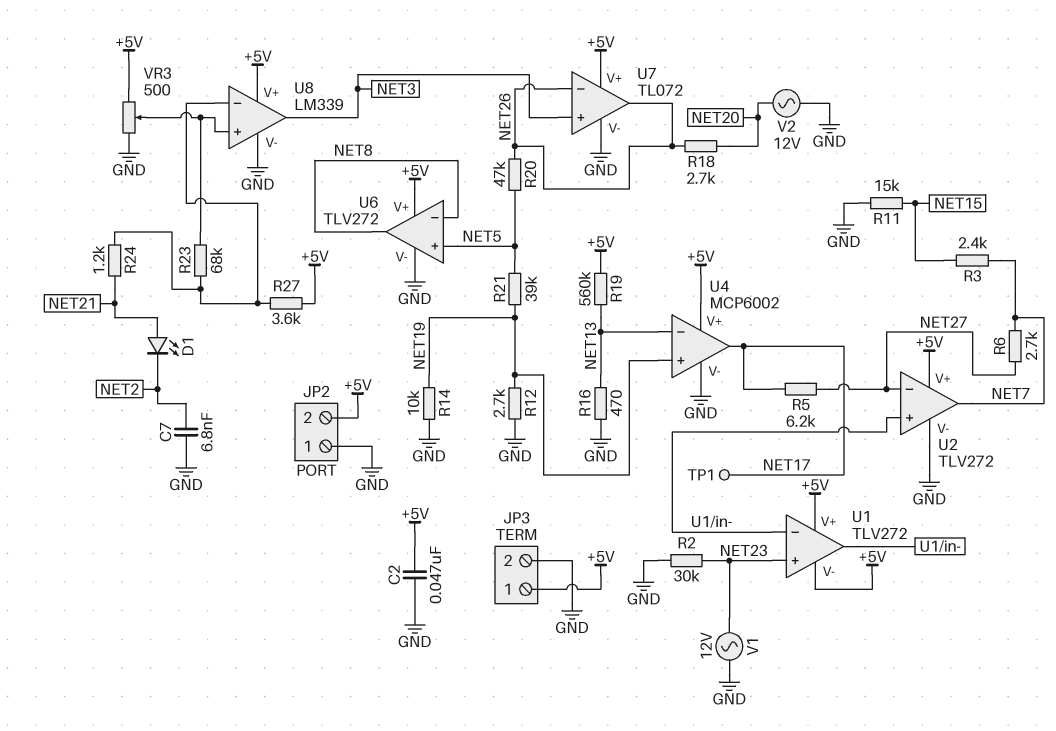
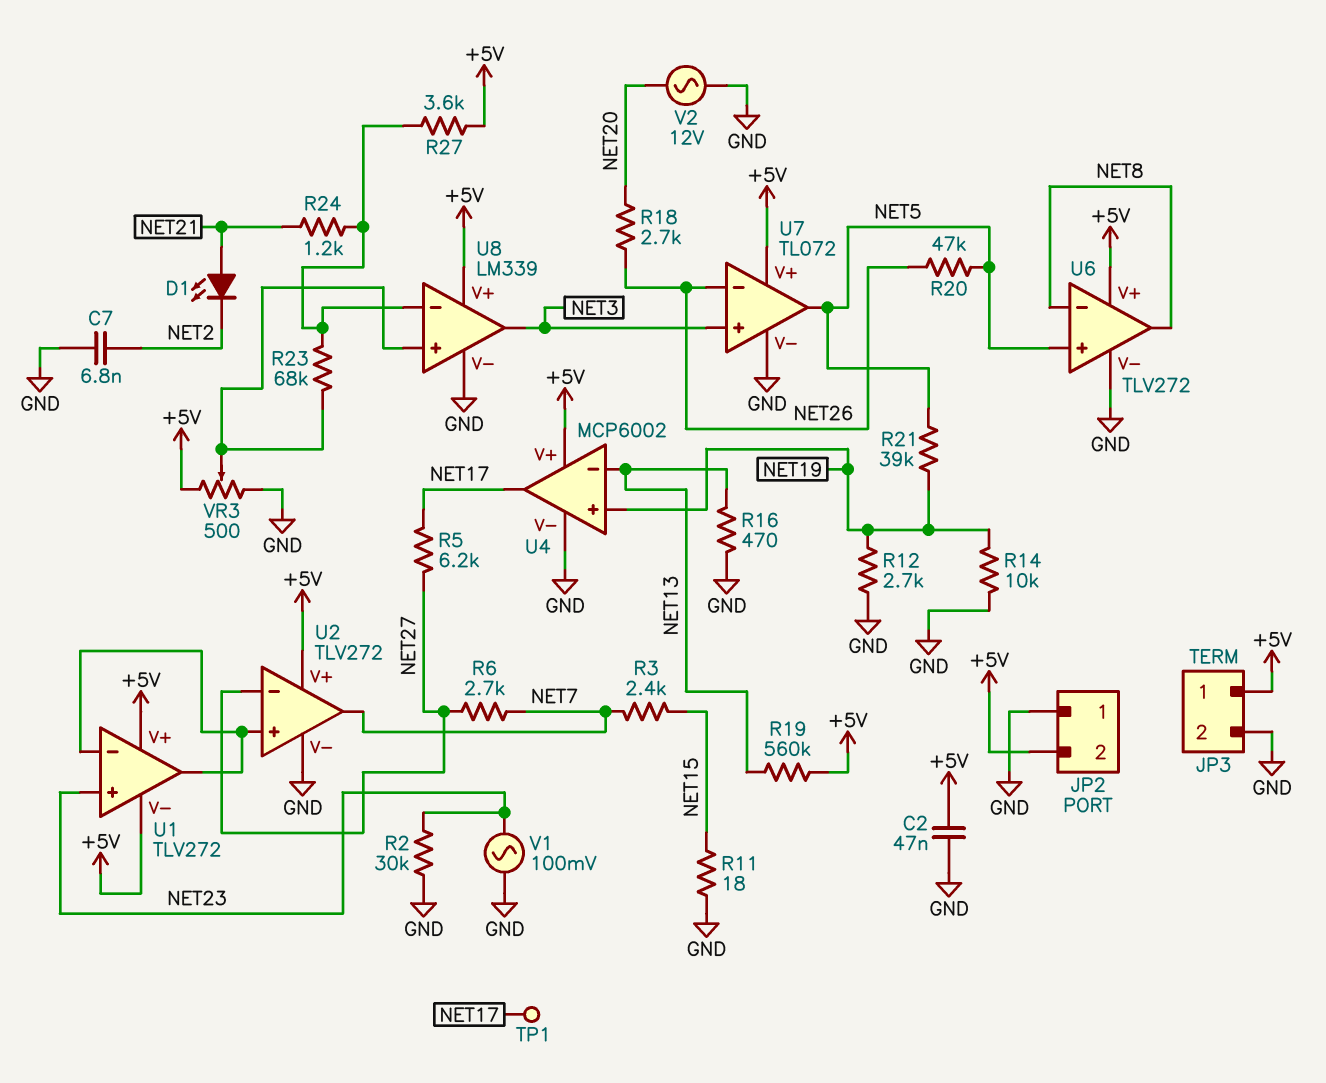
R11: 15k (GND, NET15) -> 18 (GND, NET15)
U7 pin out: NET26 -> NET5
V1: AC 12V (GND, NET23) -> AC 100mV (GND, NET23)

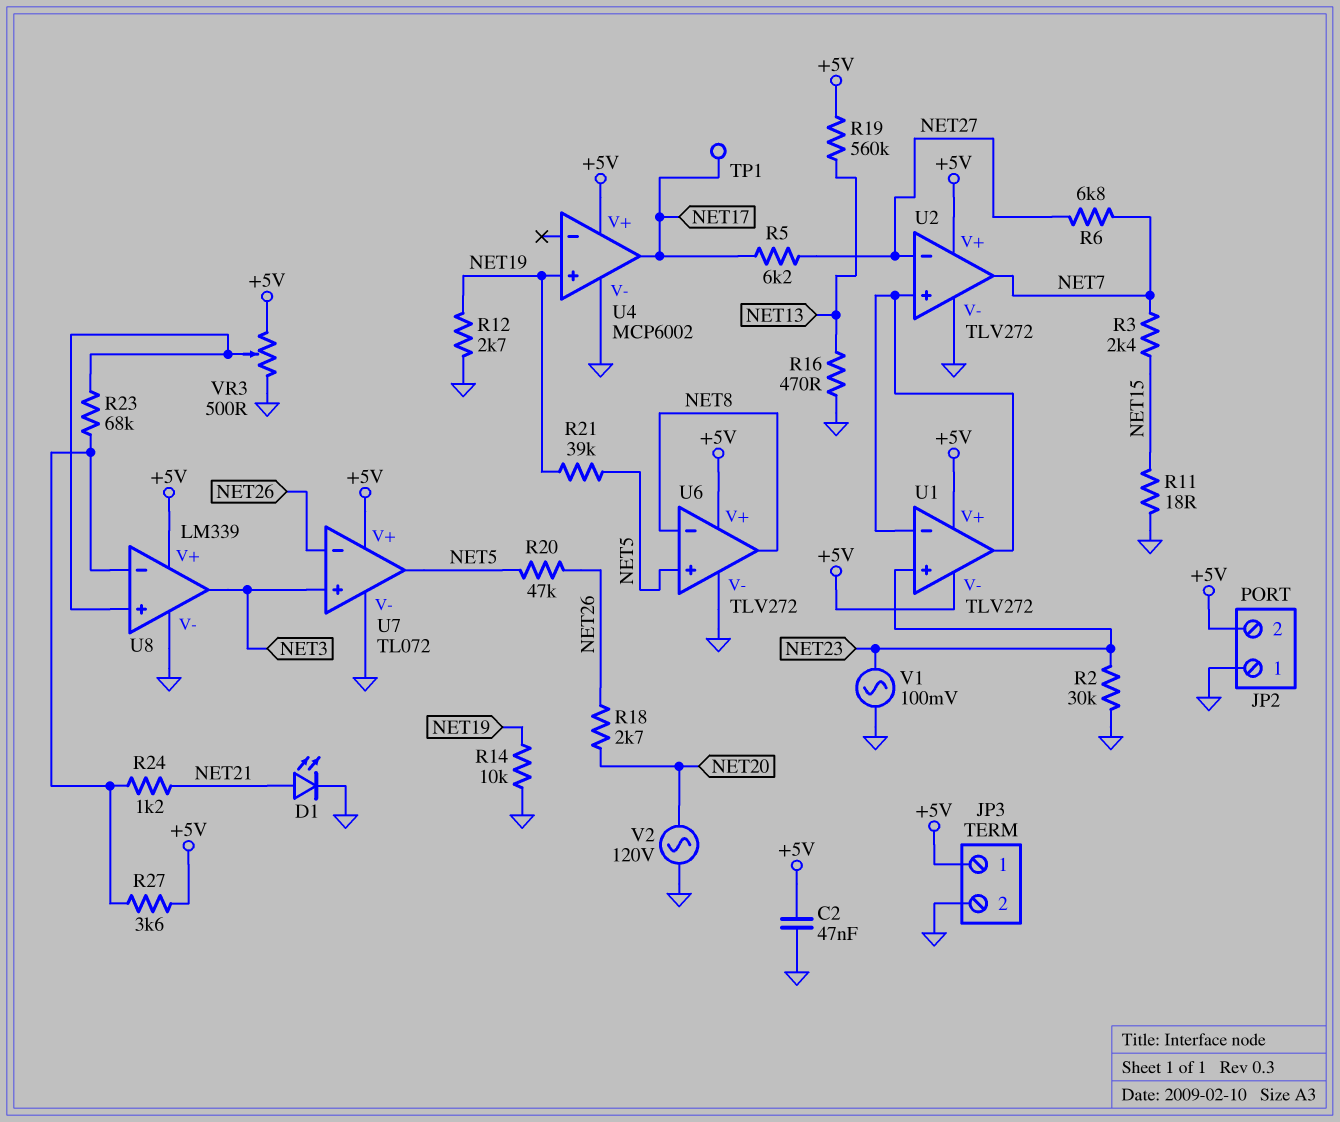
C7: 6.8nF (GND, NET2) -> none
D1: LED (A NET21, K NET2) -> LED (A NET21, K GND)
R6: 2.7k (NET7, NET27) -> 6.8k (NET7, NET27)
U4 pin in-: NET13 -> none
V2: AC 12V (GND, NET20) -> AC 120V (GND, NET20)

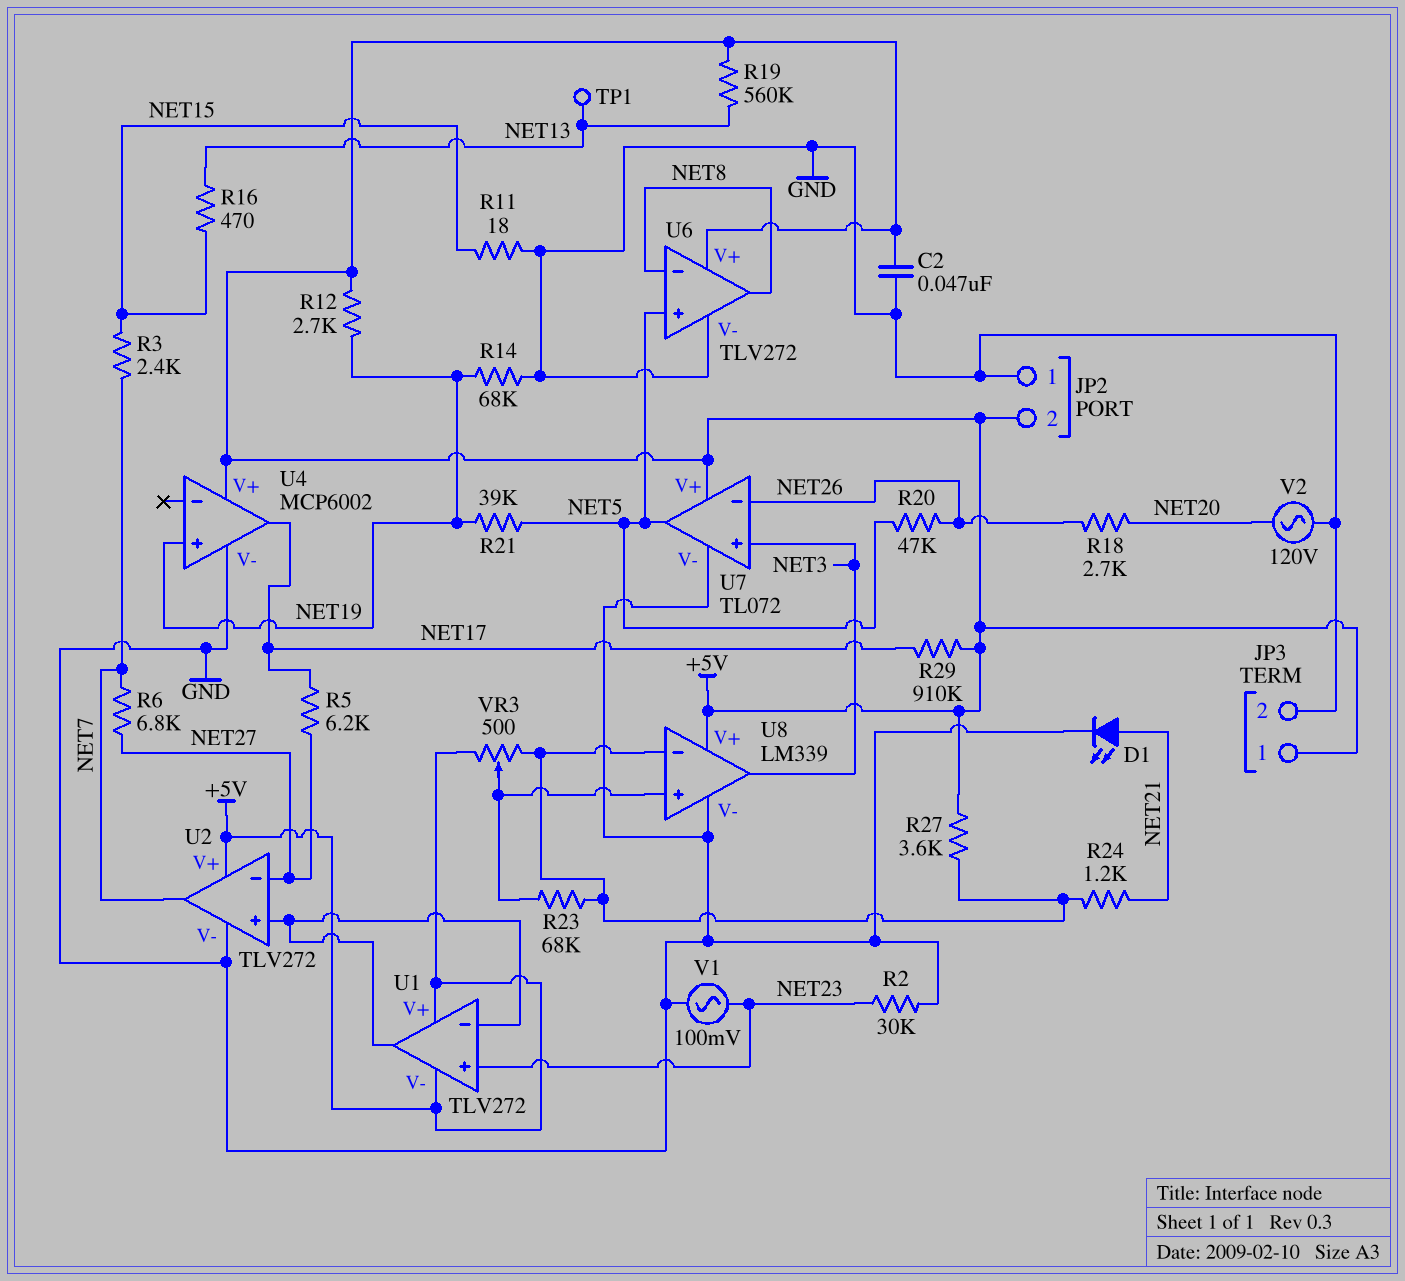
R12: 2.7k (GND, NET19) -> 2.7k (+5V, NET19)
R14: 10k (GND, NET19) -> 68k (GND, NET19)
R16: 470 (GND, NET13) -> 470 (NET13, NET15)
R29: none -> 910k (+5V, NET17)
TP1: test point (NET17) -> test point (NET13)
VR3: 500 (+5V, GND, wiper U8/in+) -> 500 (+5V, U8/in-, wiper U8/in+)

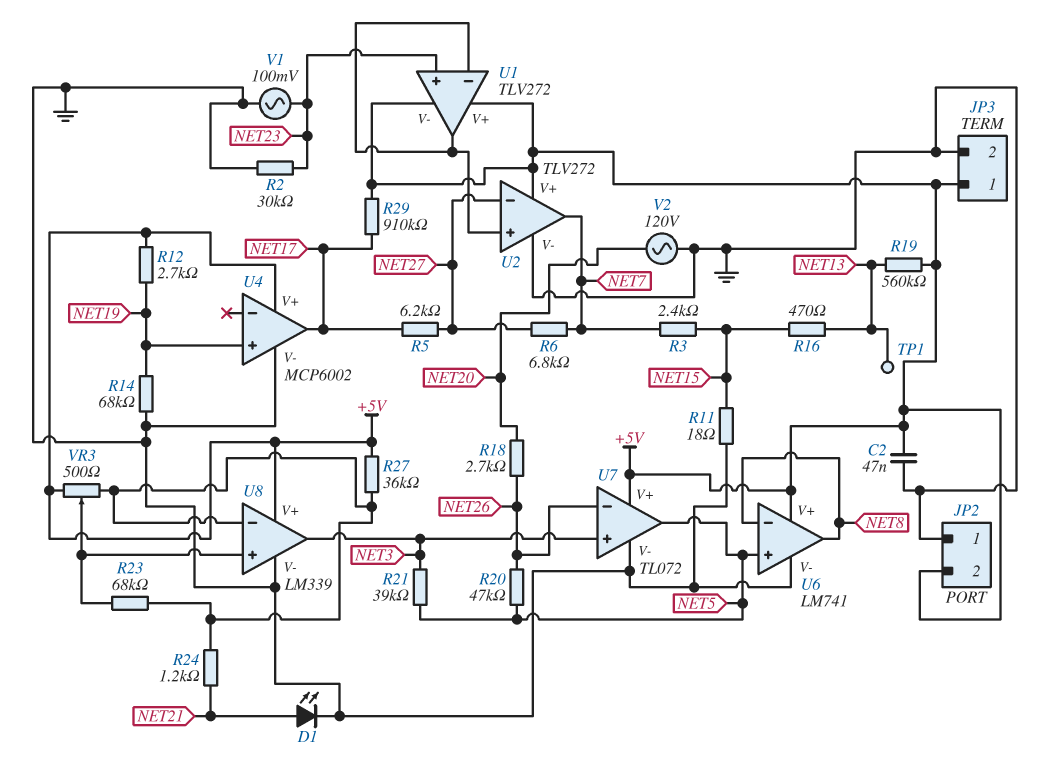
R21: 39k (NET5, NET19) -> 39k (NET3, NET5)
R27: 3.6k (+5V, U8/in-) -> 36k (+5V, U8/in-)
U6: TLV272 -> LM741

